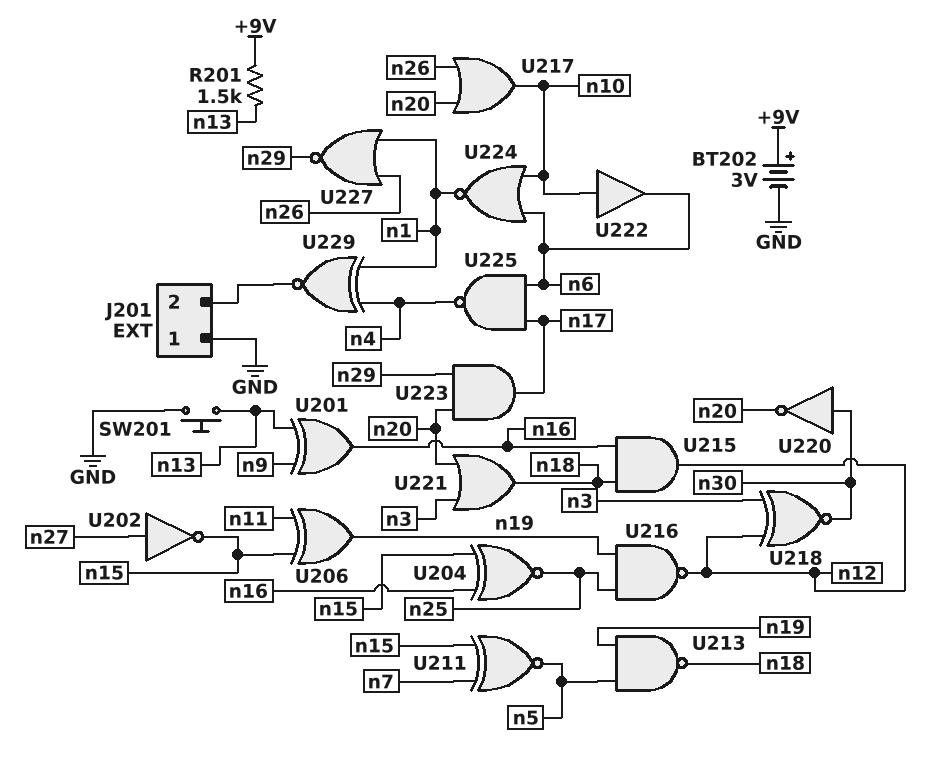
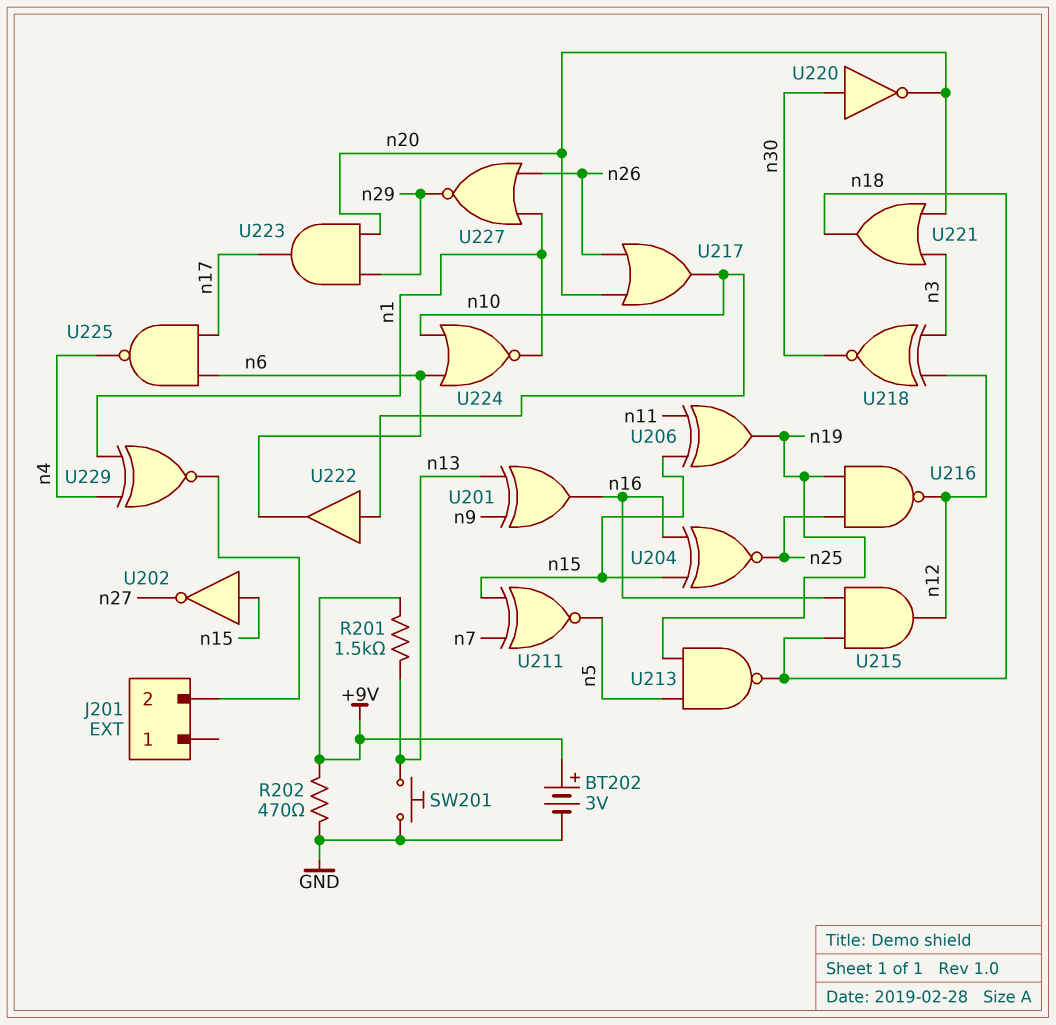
J201 pin 1: GND -> none
R202: none -> 470 (+9V, GND)
U202: NOT (in n27, out n15) -> NOT (in n15, out n27)

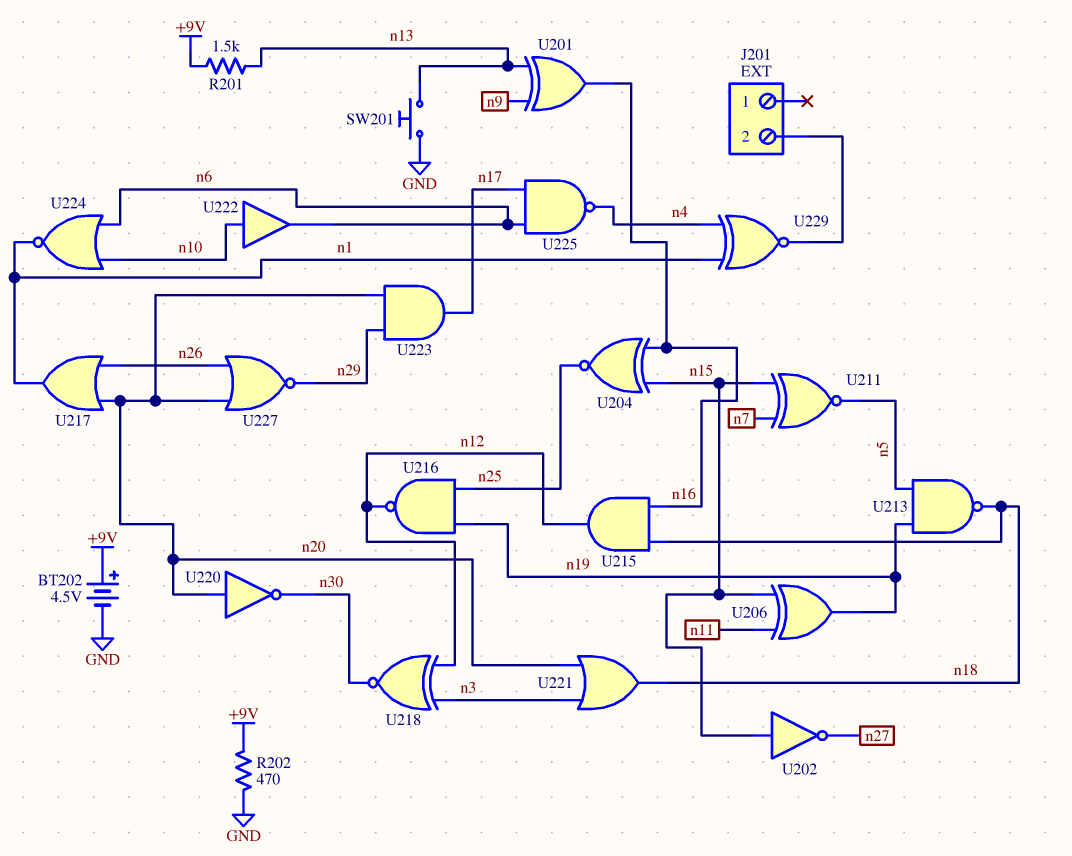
BT202: 3V (plus +9V, minus GND) -> 4.5V (plus +9V, minus GND)
U217: OR (in n20, in n26, out n10) -> OR (in n20, in n26, out n1)
U220: NOT (in n30, out n20) -> NOT (in n20, out n30)
U227: NOR (in n1, in n26, out n29) -> NOR (in n20, in n26, out n29)

